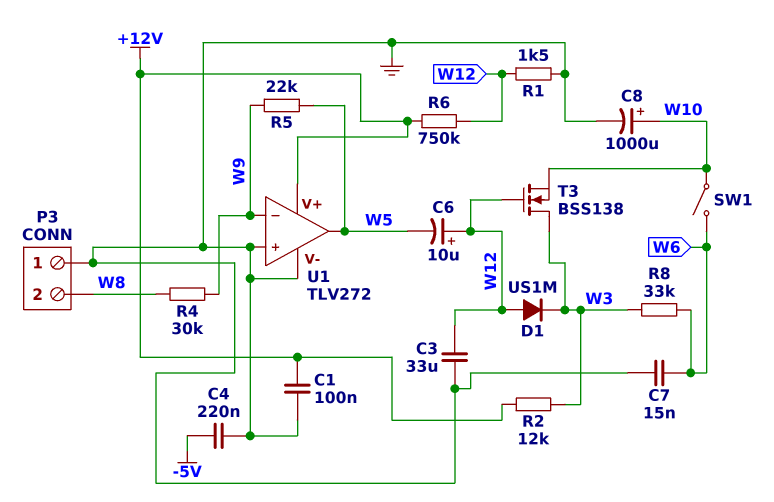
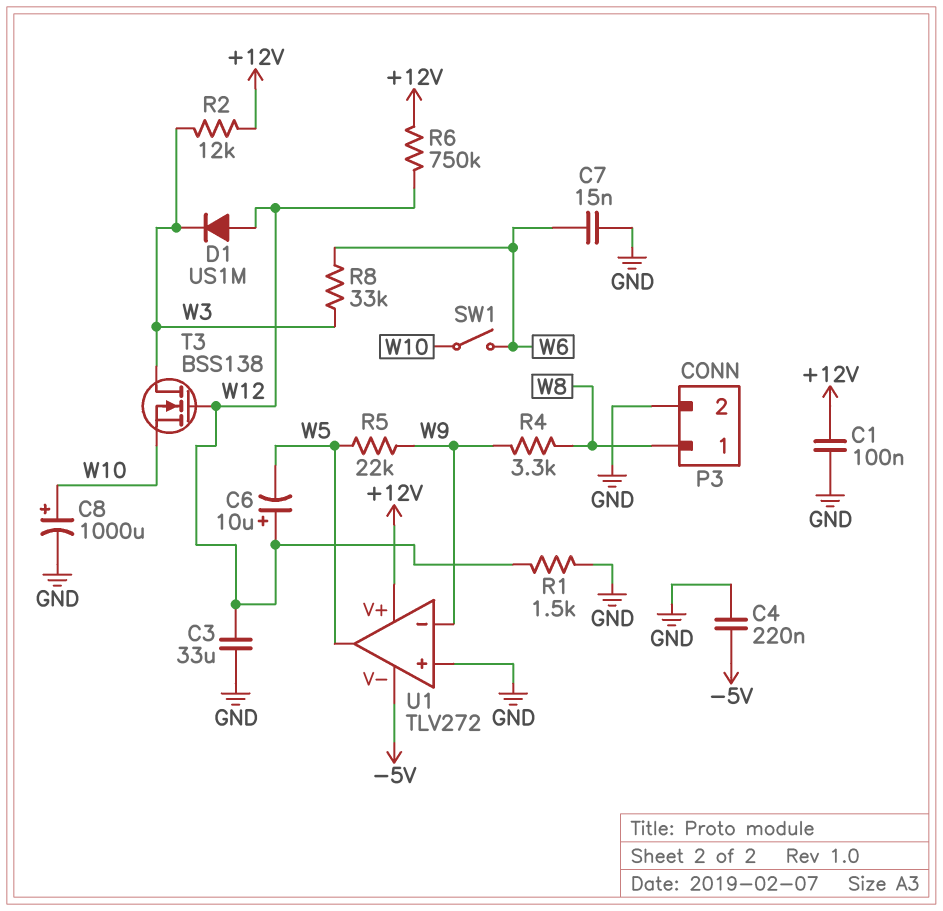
P3 pin 1: GND -> W8
P3 pin 2: W8 -> GND
R4: 30k (W8, W9) -> 3.3k (W8, W9)
U1 pin V-: GND -> -5V

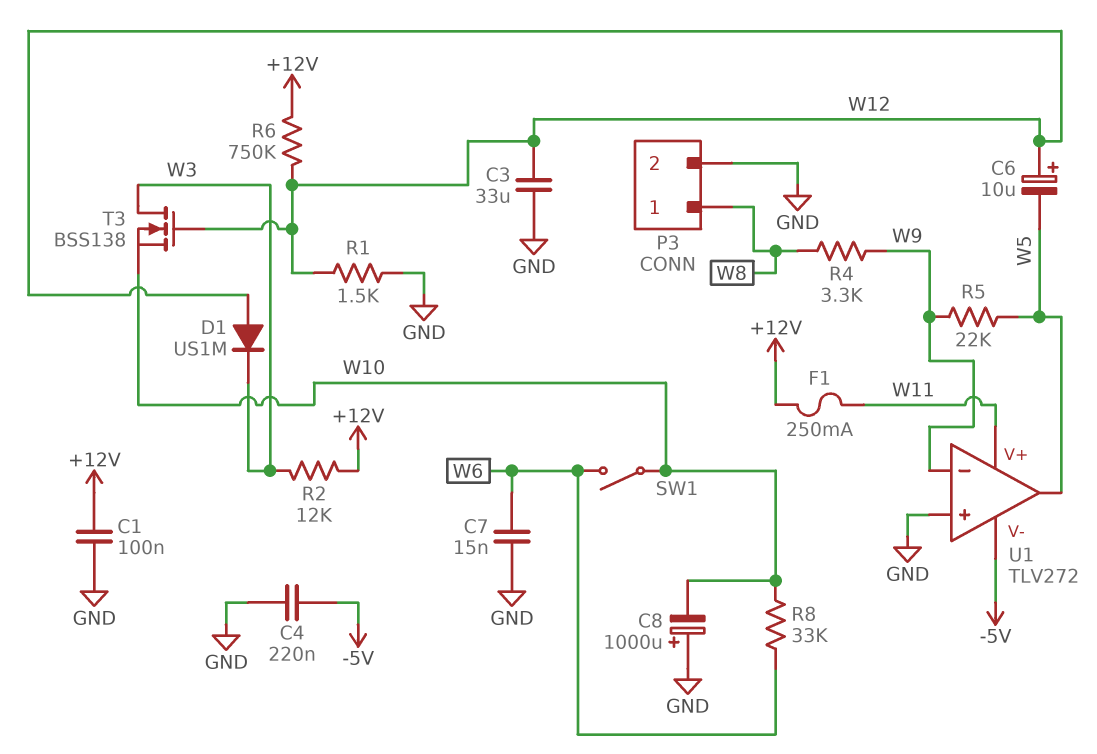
C8: 1000uF (plus W10, minus GND) -> 1000uF (plus GND, minus W10)
F1: none -> 250mA (+12V, W11)
R8: 33k (W3, W6) -> 33k (W6, W10)
U1 pin V+: +12V -> W11

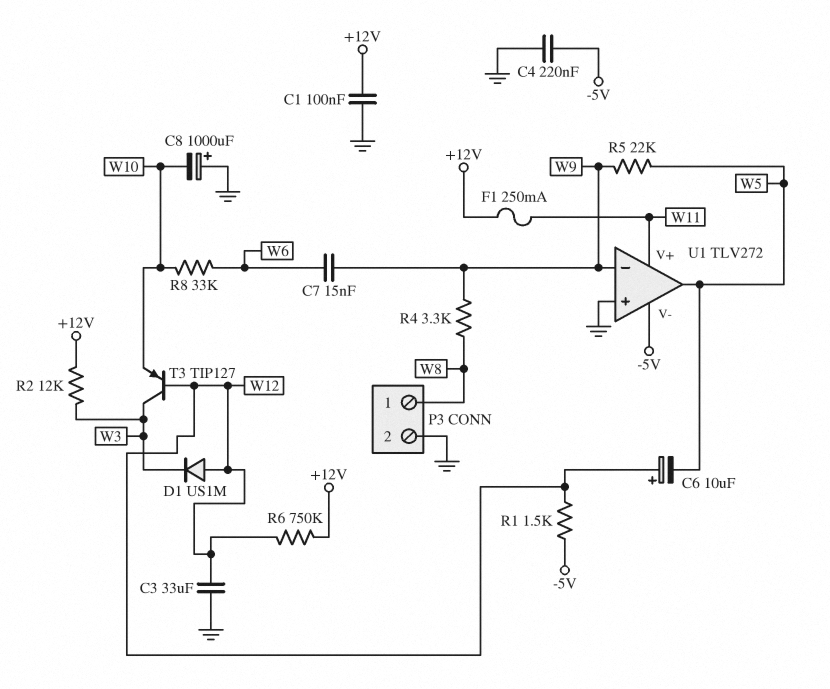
C7: 15nF (GND, W6) -> 15nF (W6, W9)
R1: 1.5k (GND, W12) -> 1.5k (-5V, W12)
SW1: switch (W6, W10) -> none
T3: NMOS BSS138 (G W12, D W3, S W10) -> PNP TIP127 (B W12, C W3, E W10)

